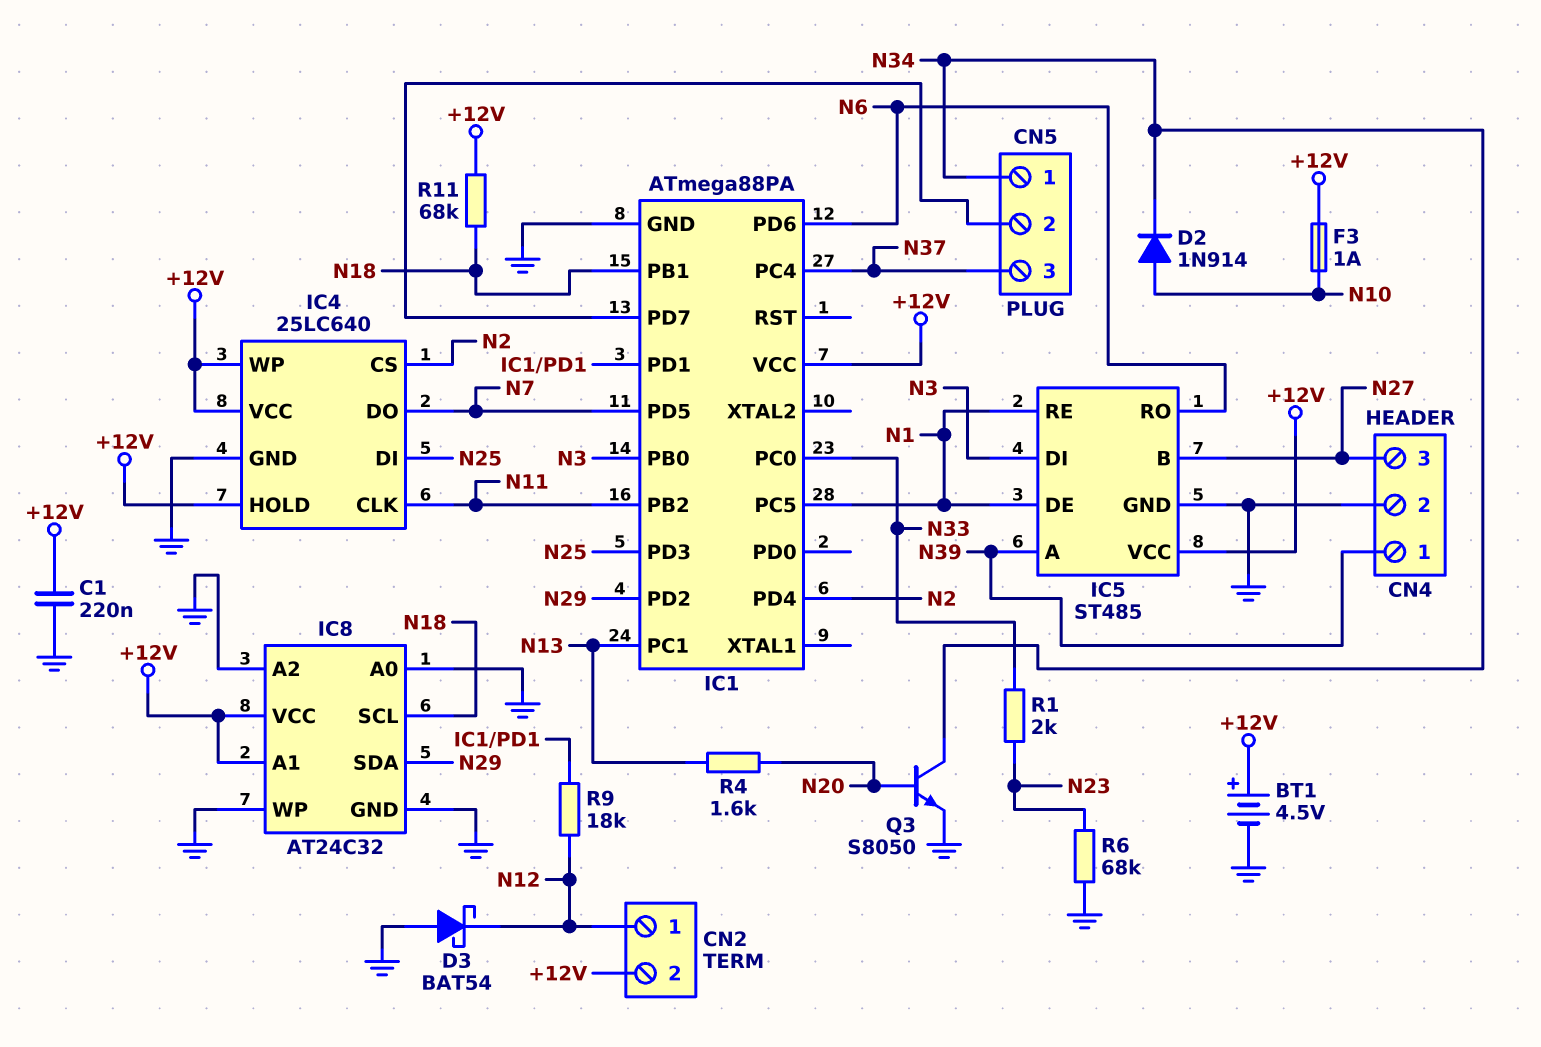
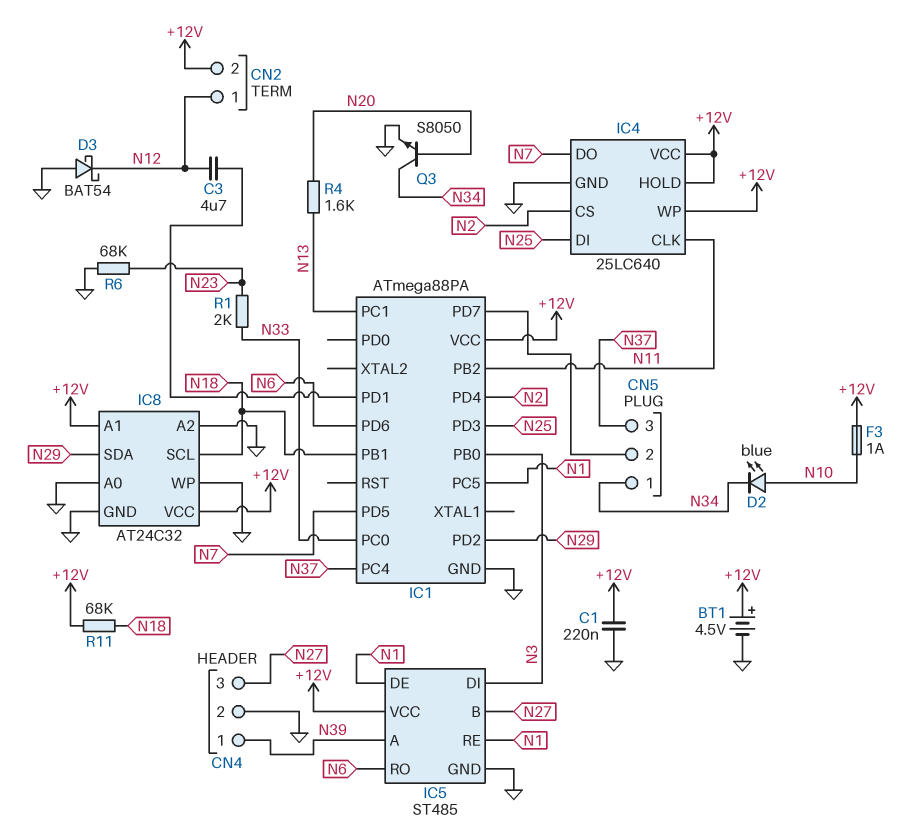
C3: none -> 4.7uF (IC1/PD1, N12)
D2: diode 1N914 (A N10, K N34) -> LED blue (A N10, K N34)
R9: 18k (IC1/PD1, N12) -> none

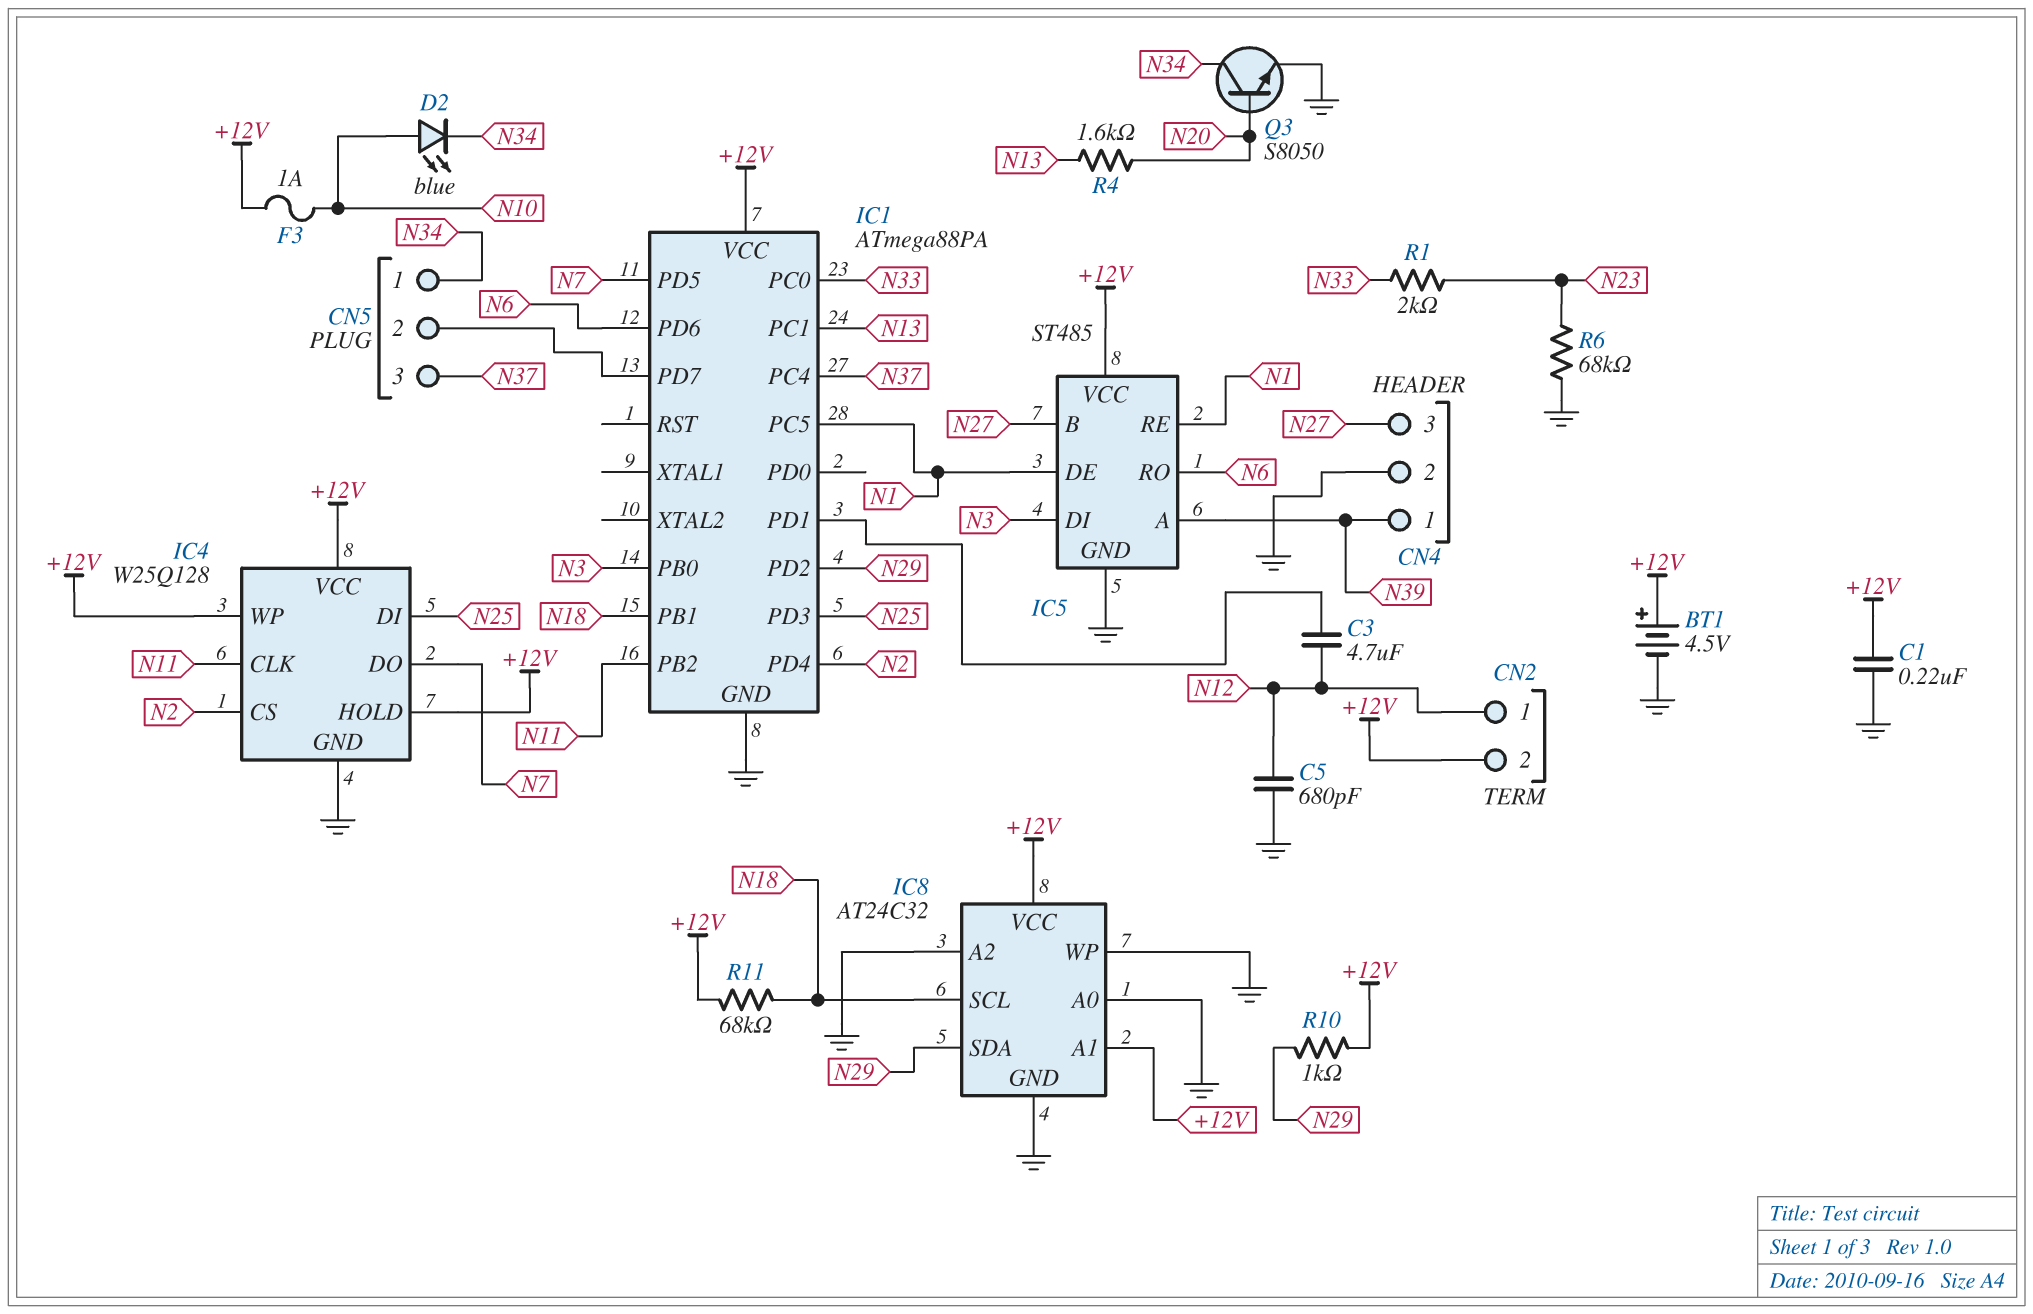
C5: none -> 680pF (GND, N12)
D3: schottky BAT54 (A GND, K N12) -> none
IC4: 25LC640 -> W25Q128
R10: none -> 1k (+12V, N29)

